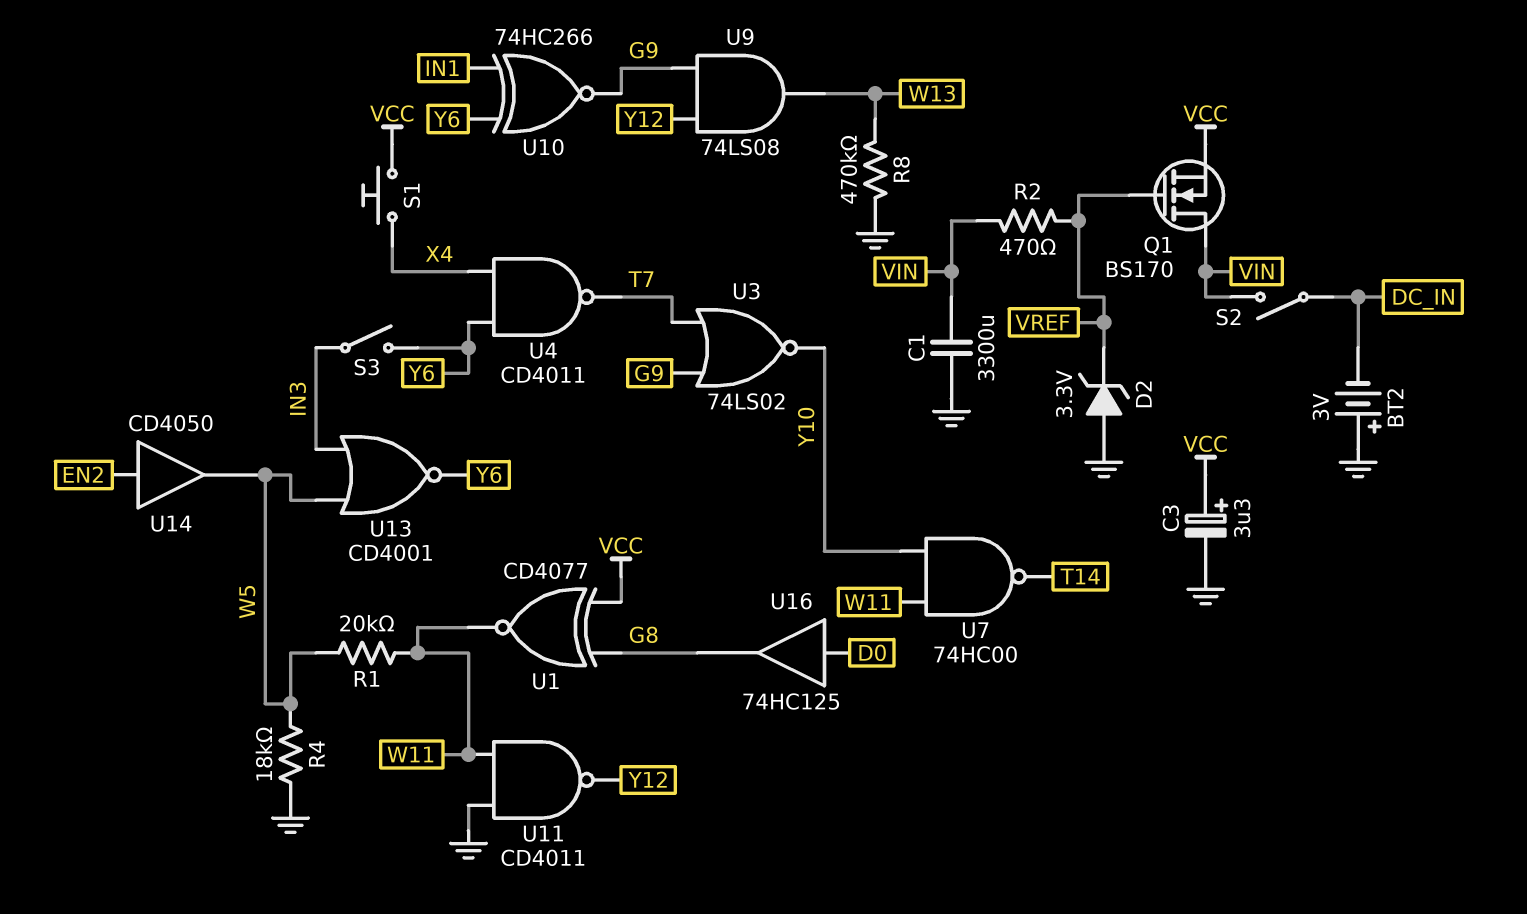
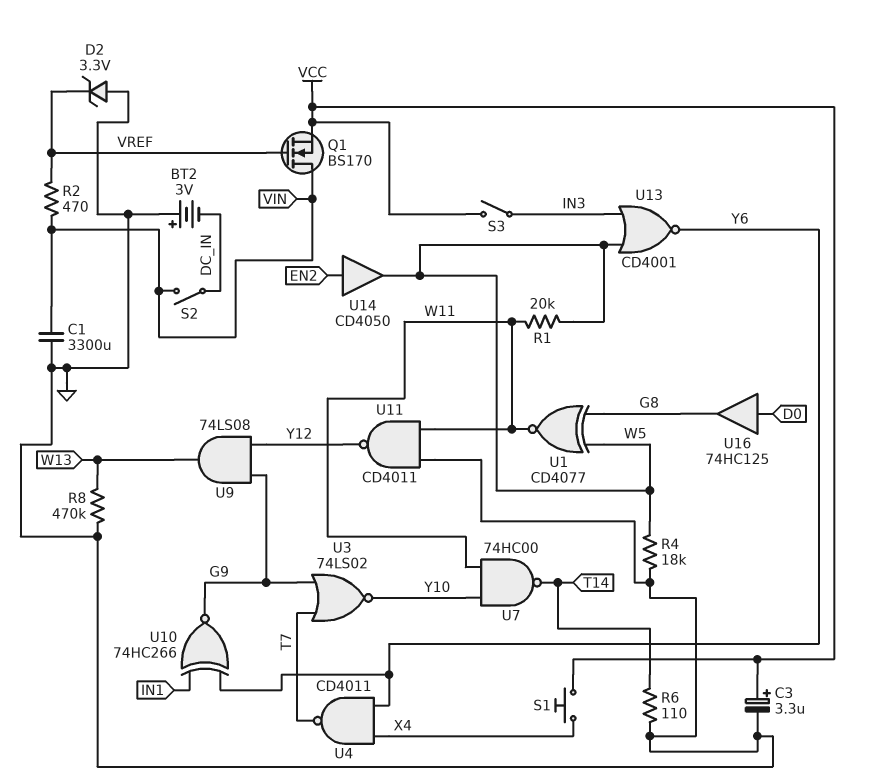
R6: none -> 110 (GND, T14)
S3: switch (IN3, Y6) -> switch (IN3, VCC)
U1: XNOR CD4077 (in G8, in VCC, out W11) -> XNOR CD4077 (in G8, in W5, out W11)

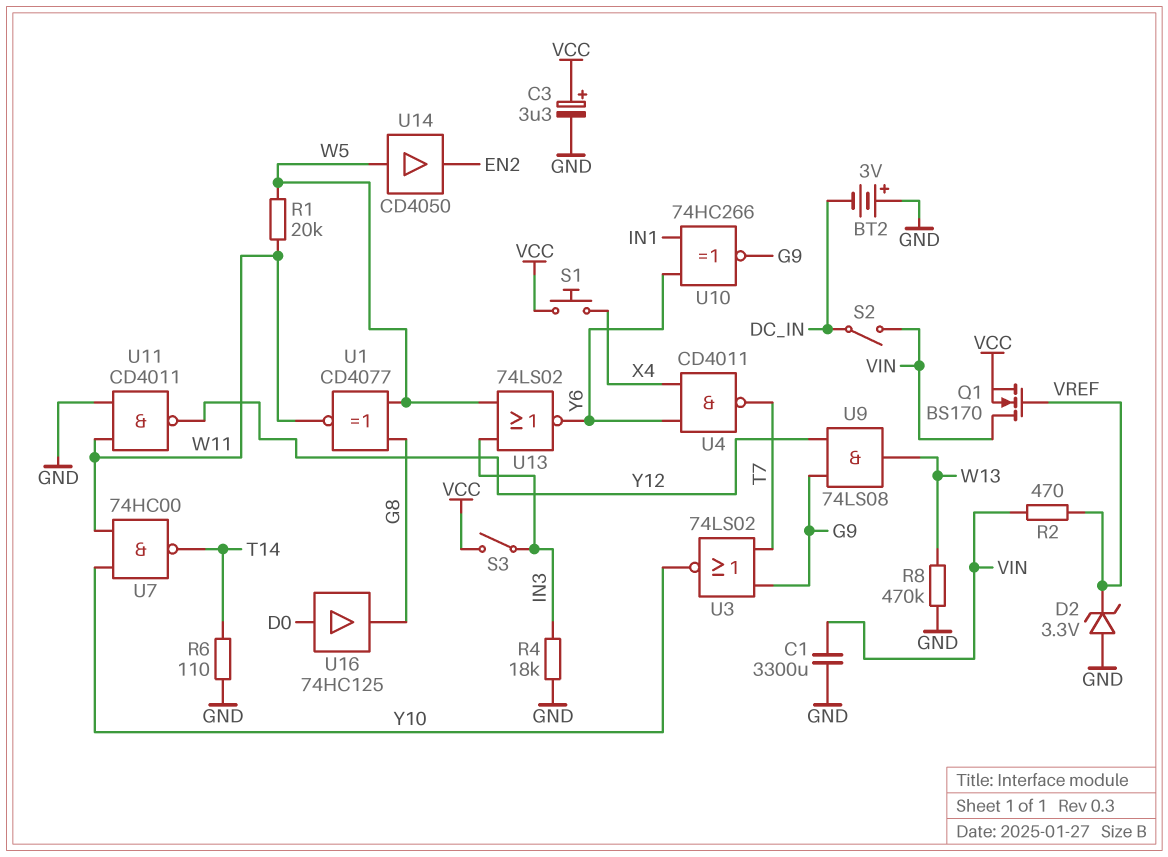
R4: 18k (GND, W5) -> 18k (GND, IN3)
U13: NOR CD4001 (in IN3, in W5, out Y6) -> NOR 74LS02 (in IN3, in W5, out Y6)
U14: buffer CD4050 (in EN2, out W5) -> buffer CD4050 (in W5, out EN2)

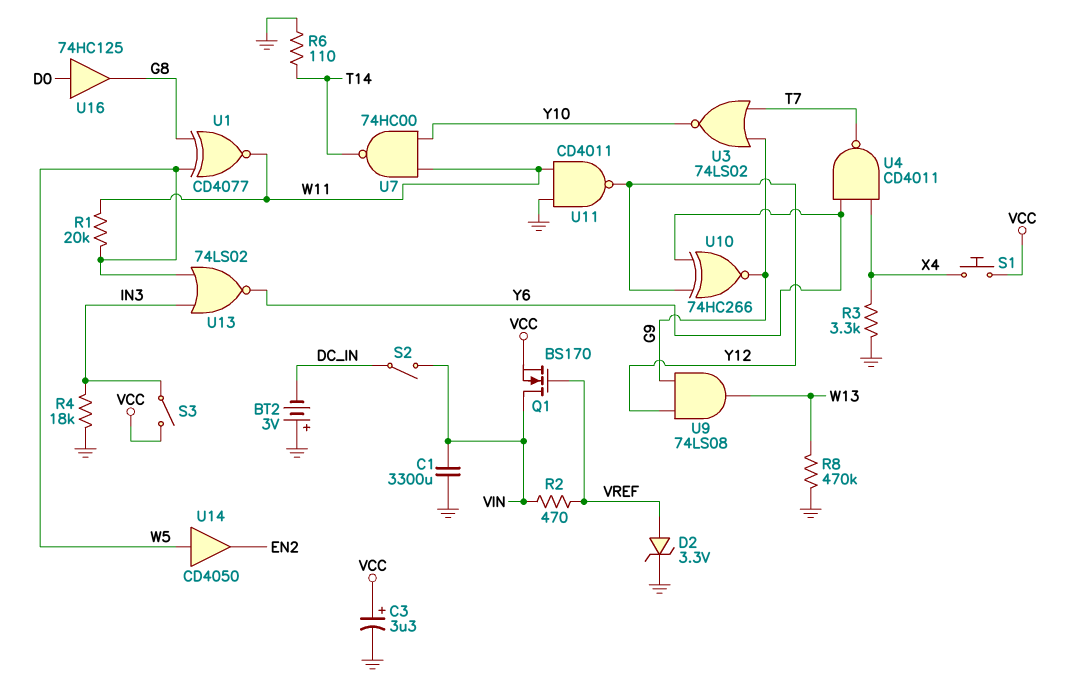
D2: zener 3.3V (A GND, K VREF) -> zener 3.3V (A VREF, K GND)
R3: none -> 3.3k (GND, X4)
U10: XNOR 74HC266 (in IN1, in Y6, out G9) -> XNOR 74HC266 (in Y6, in Y12, out G9)

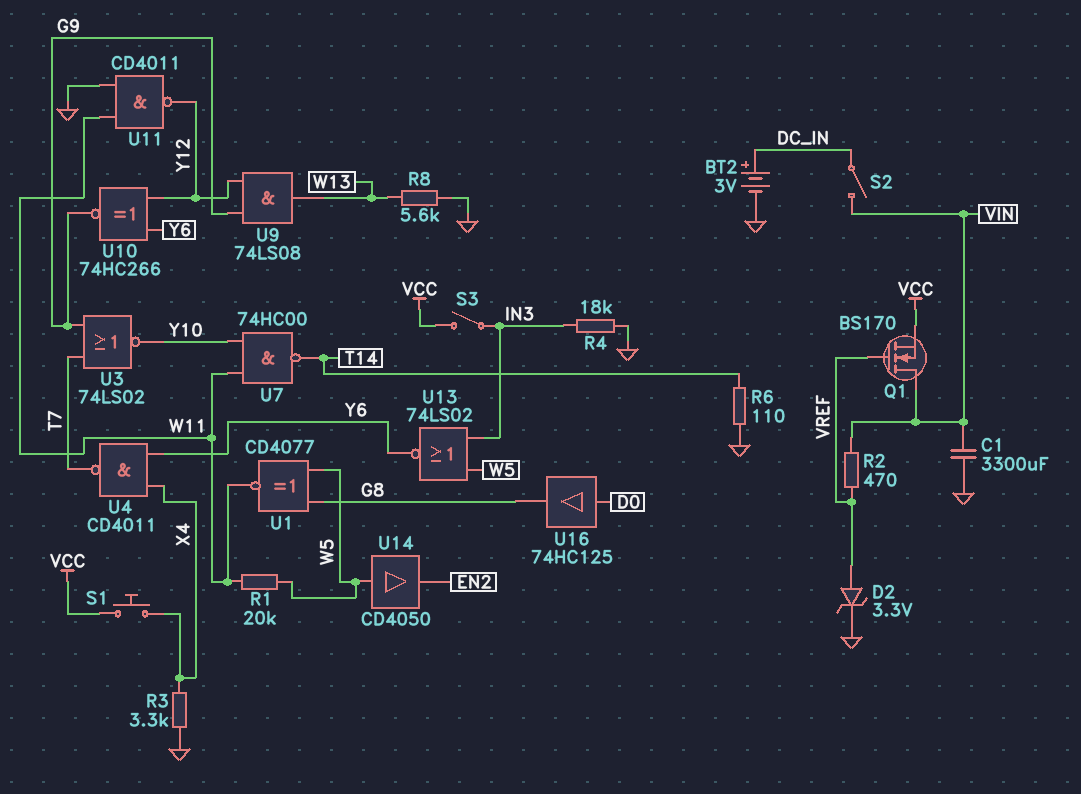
BT2: 3V (plus GND, minus DC_IN) -> 3V (plus DC_IN, minus GND)
C3: 3.3uF (plus VCC, minus GND) -> none
R8: 470k (GND, W13) -> 5.6k (GND, W13)

